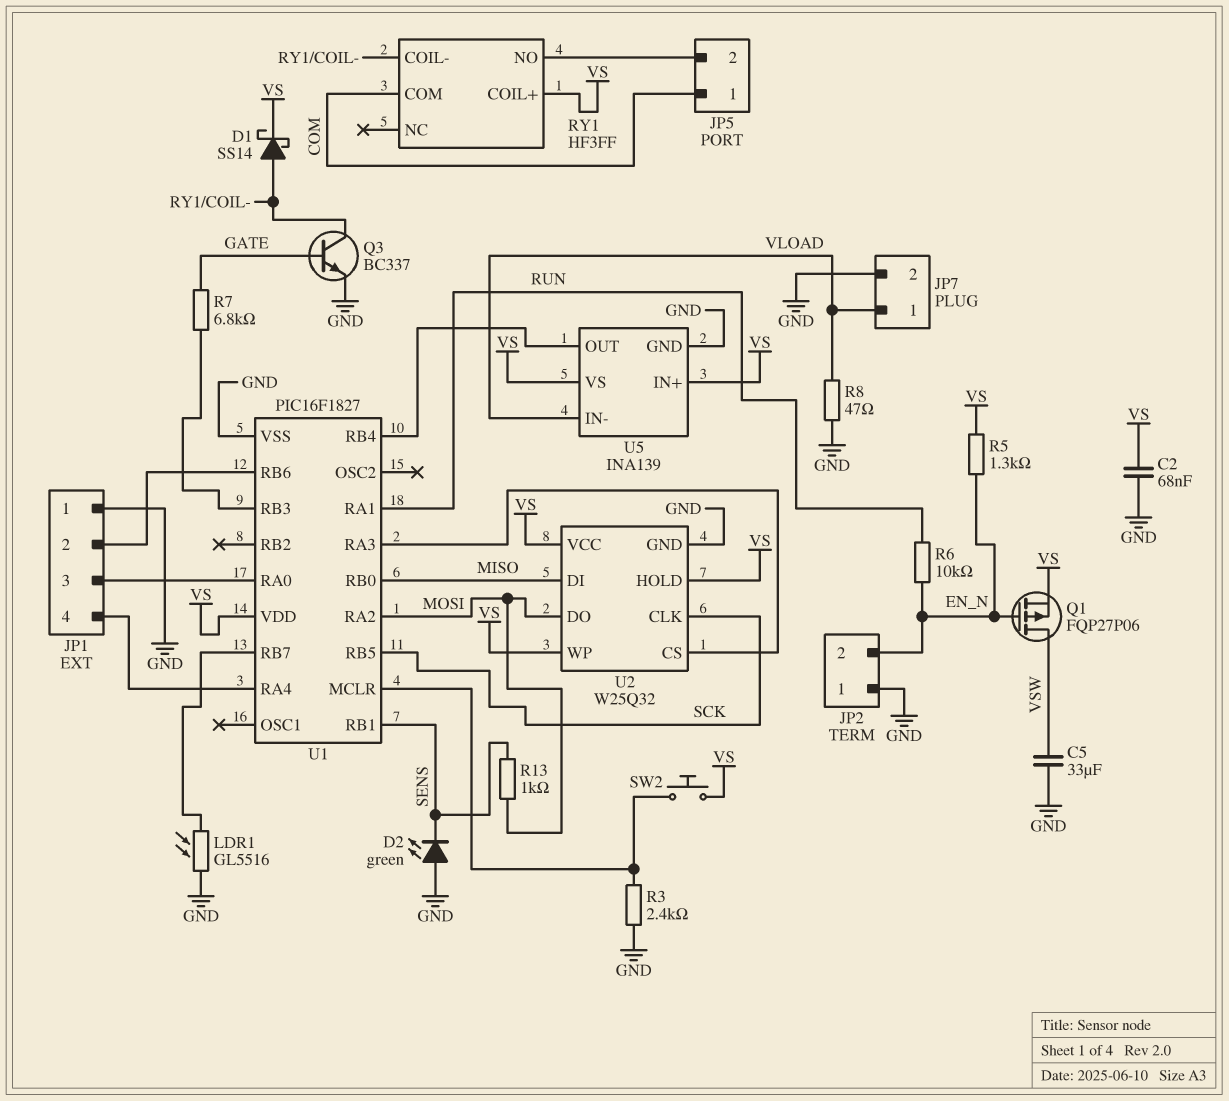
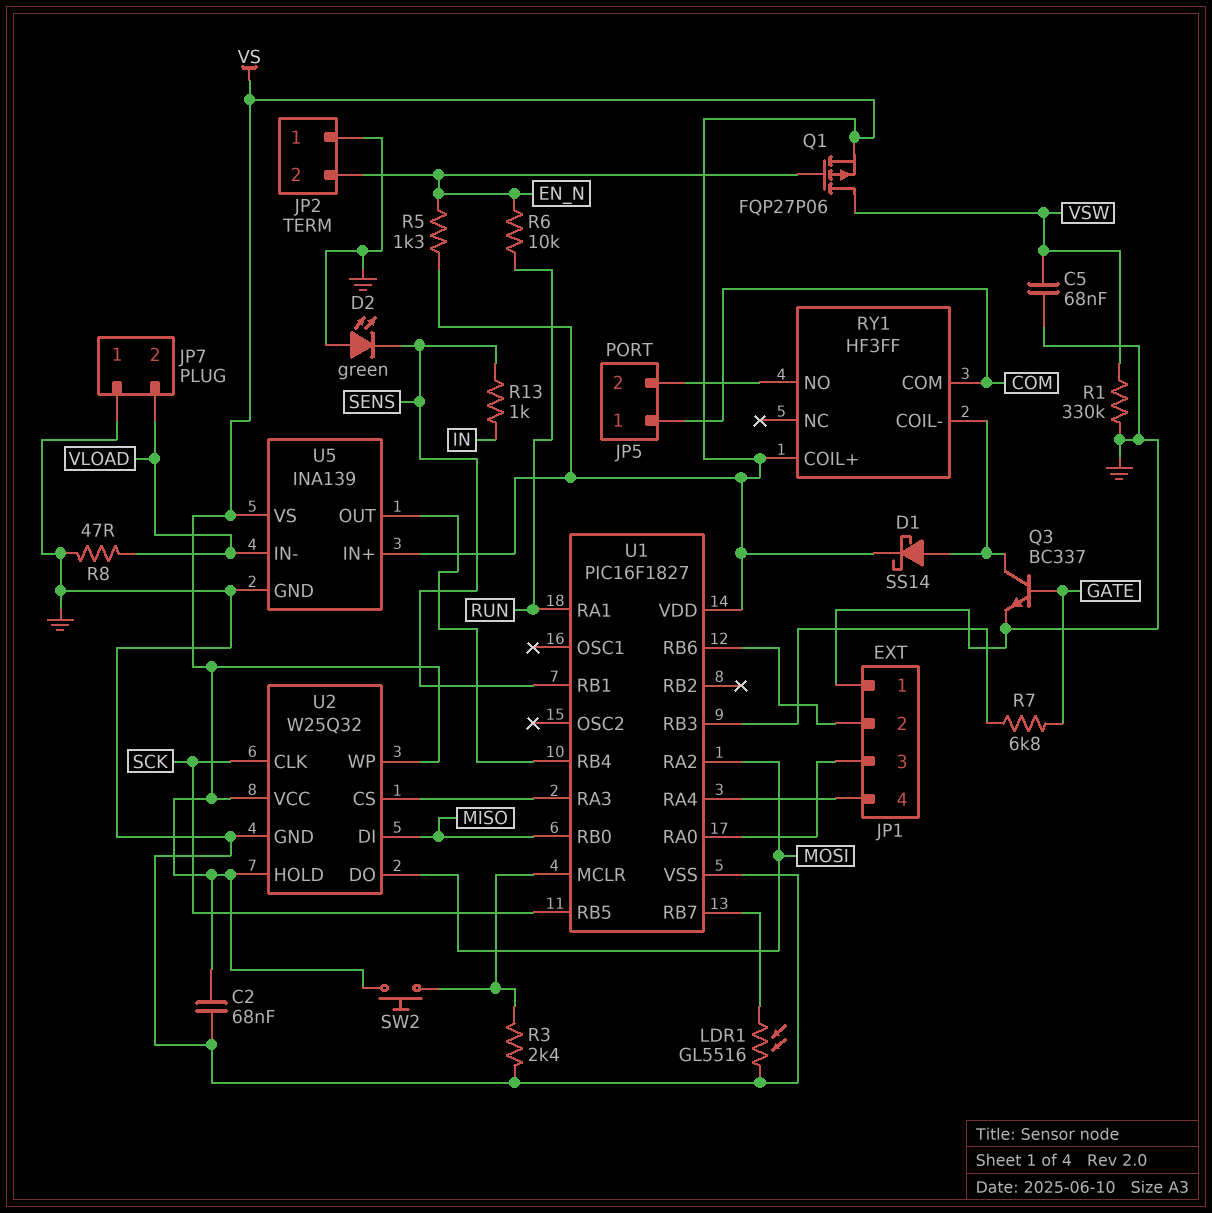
C5: 33uF (GND, VSW) -> 68nF (GND, VSW)
JP7 pin 1: VLOAD -> GND
JP7 pin 2: GND -> VLOAD
R1: none -> 330k (GND, VSW)
R13: 1k (MOSI, SENS) -> 1k (IN, SENS)

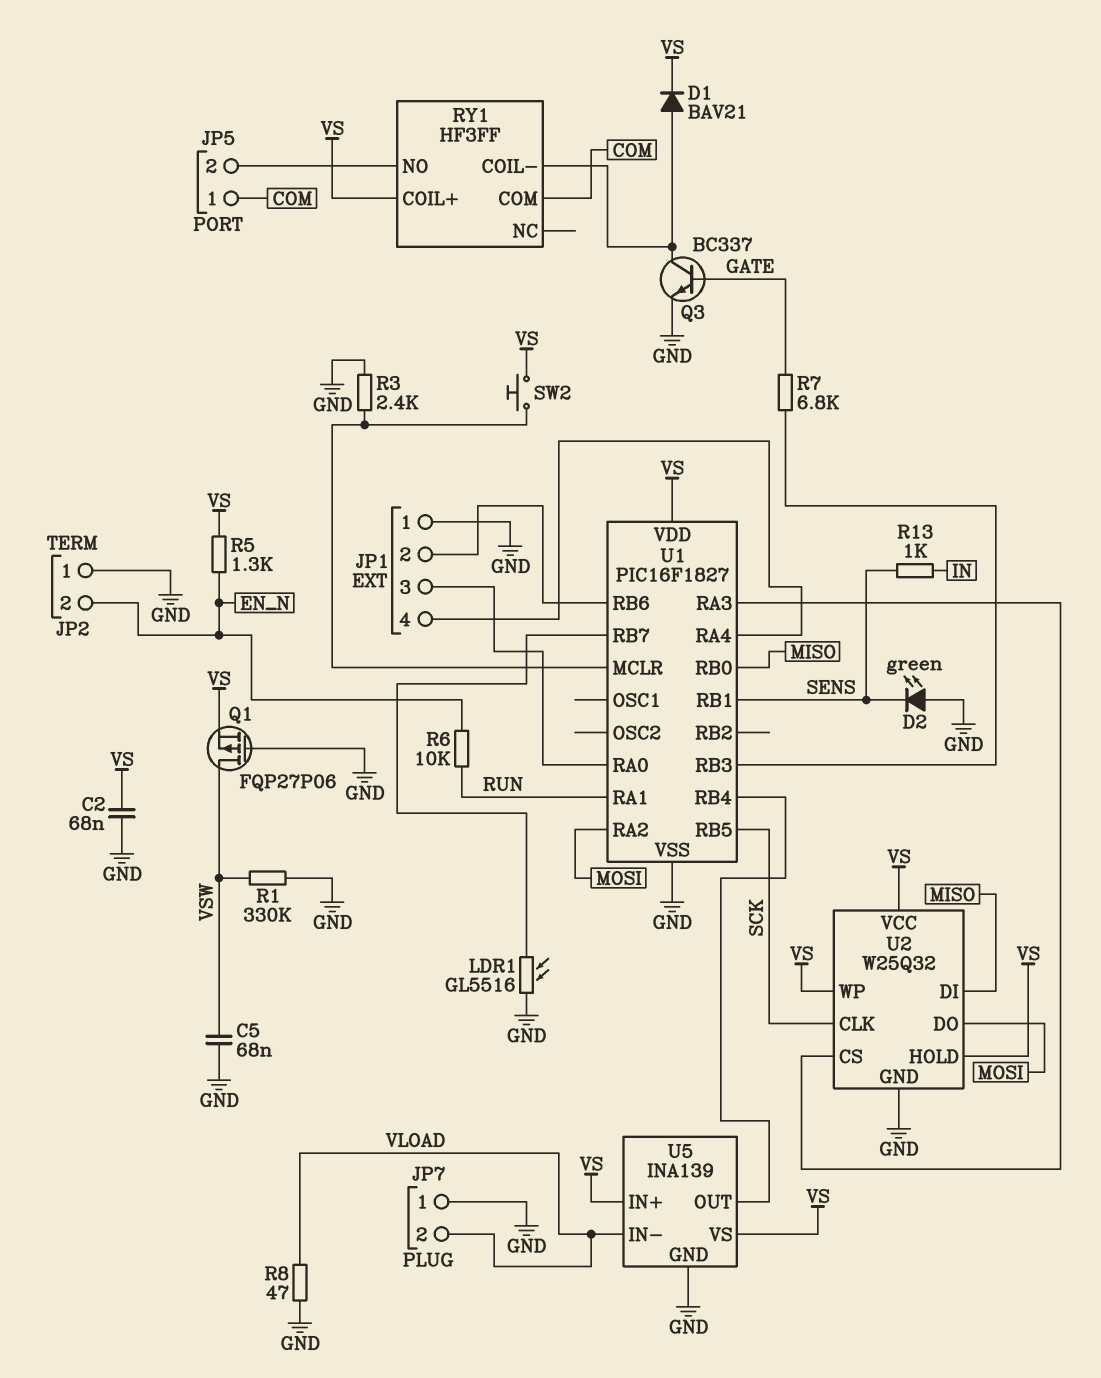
D1: schottky SS14 (A RY1/COIL-, K VS) -> diode BAV21 (A RY1/COIL-, K VS)
Q1: PMOS FQP27P06 (G EN_N, D VSW, S VS) -> PMOS FQP27P06 (G GND, D VSW, S VS)

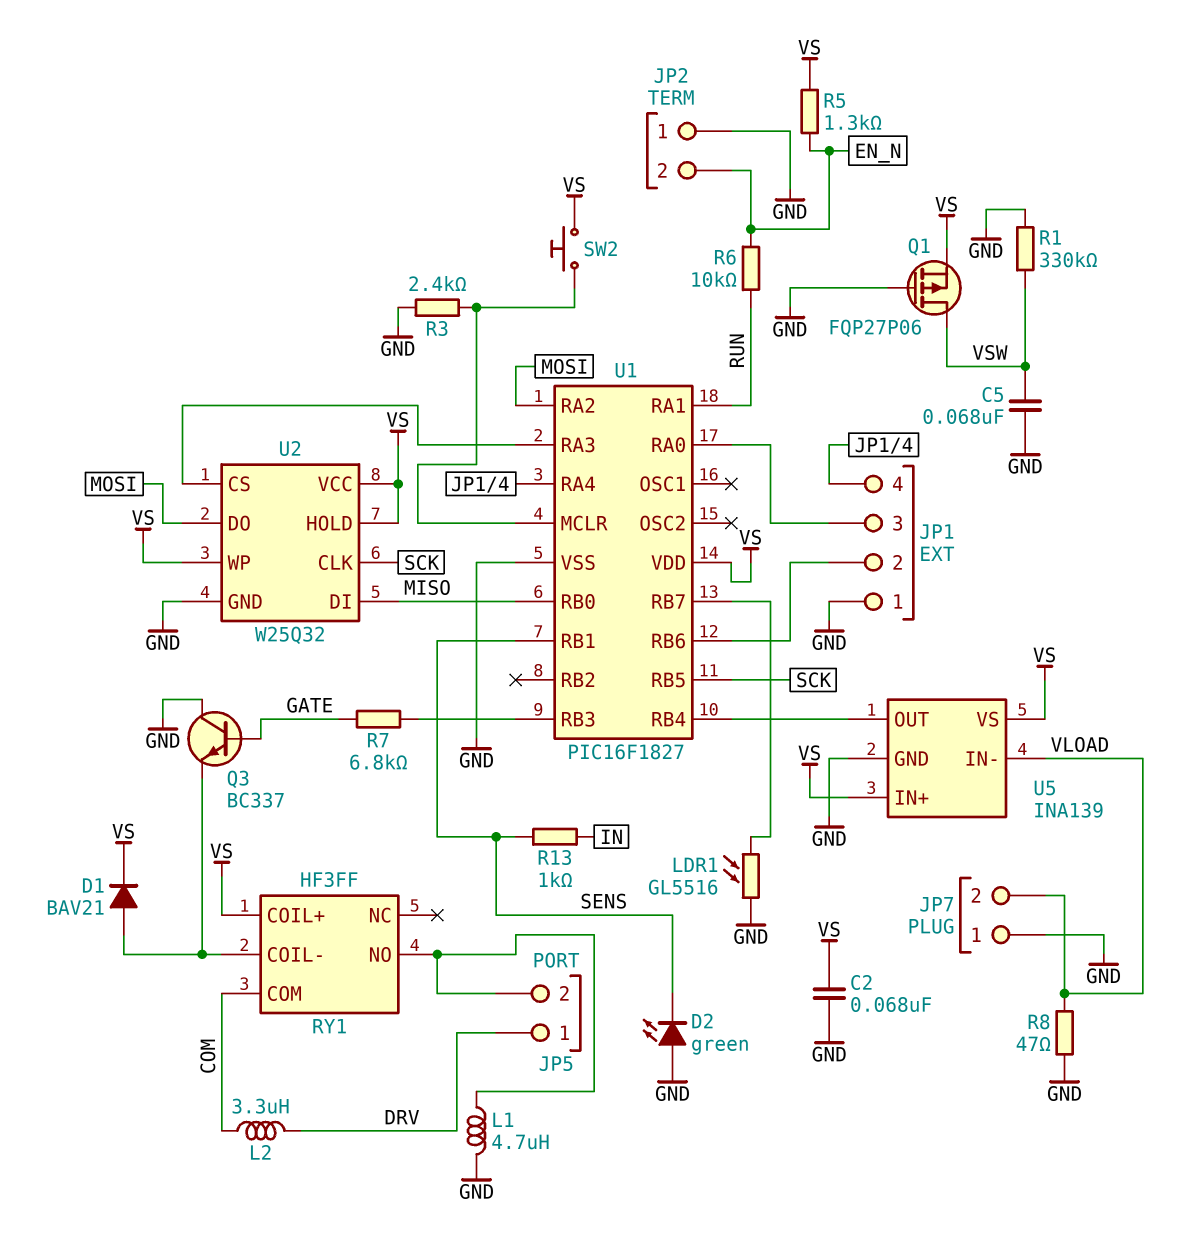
JP5 pin 1: COM -> DRV
L1: none -> 4.7uH (GND, JP5/2)
L2: none -> 3.3uH (COM, DRV)
Q3: NPN BC337 (B GATE, C RY1/COIL-, E GND) -> NPN BC337 (B GATE, C GND, E RY1/COIL-)

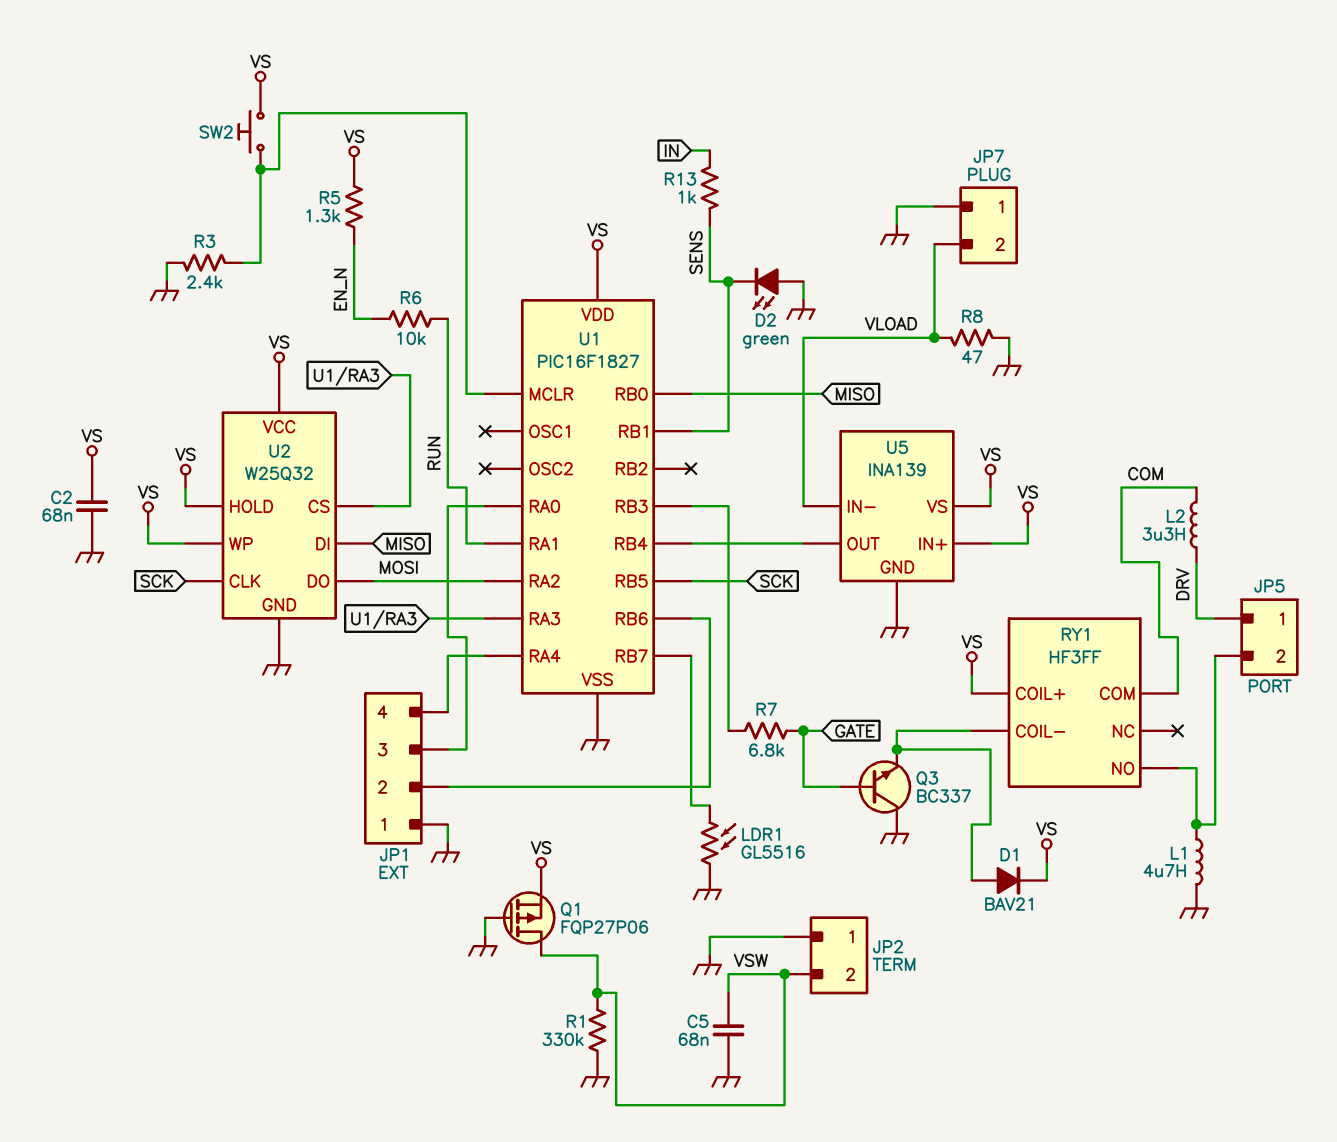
JP2 pin 2: EN_N -> VSW

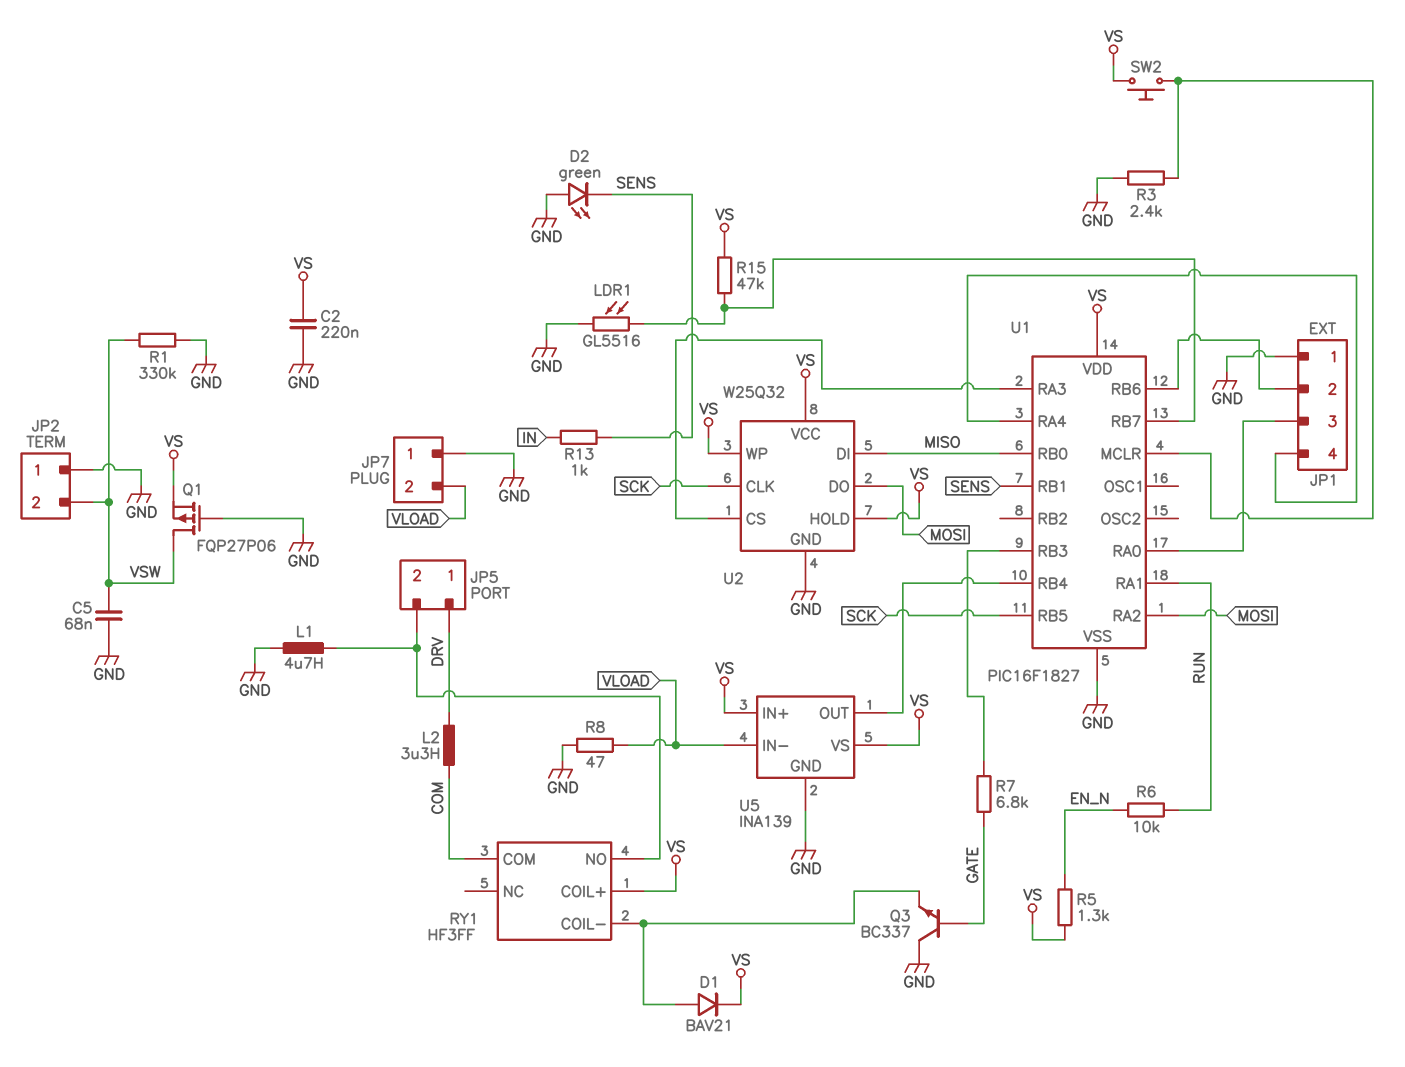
C2: 68nF (GND, VS) -> 220nF (GND, VS)
R15: none -> 47k (U1/RB7, VS)

